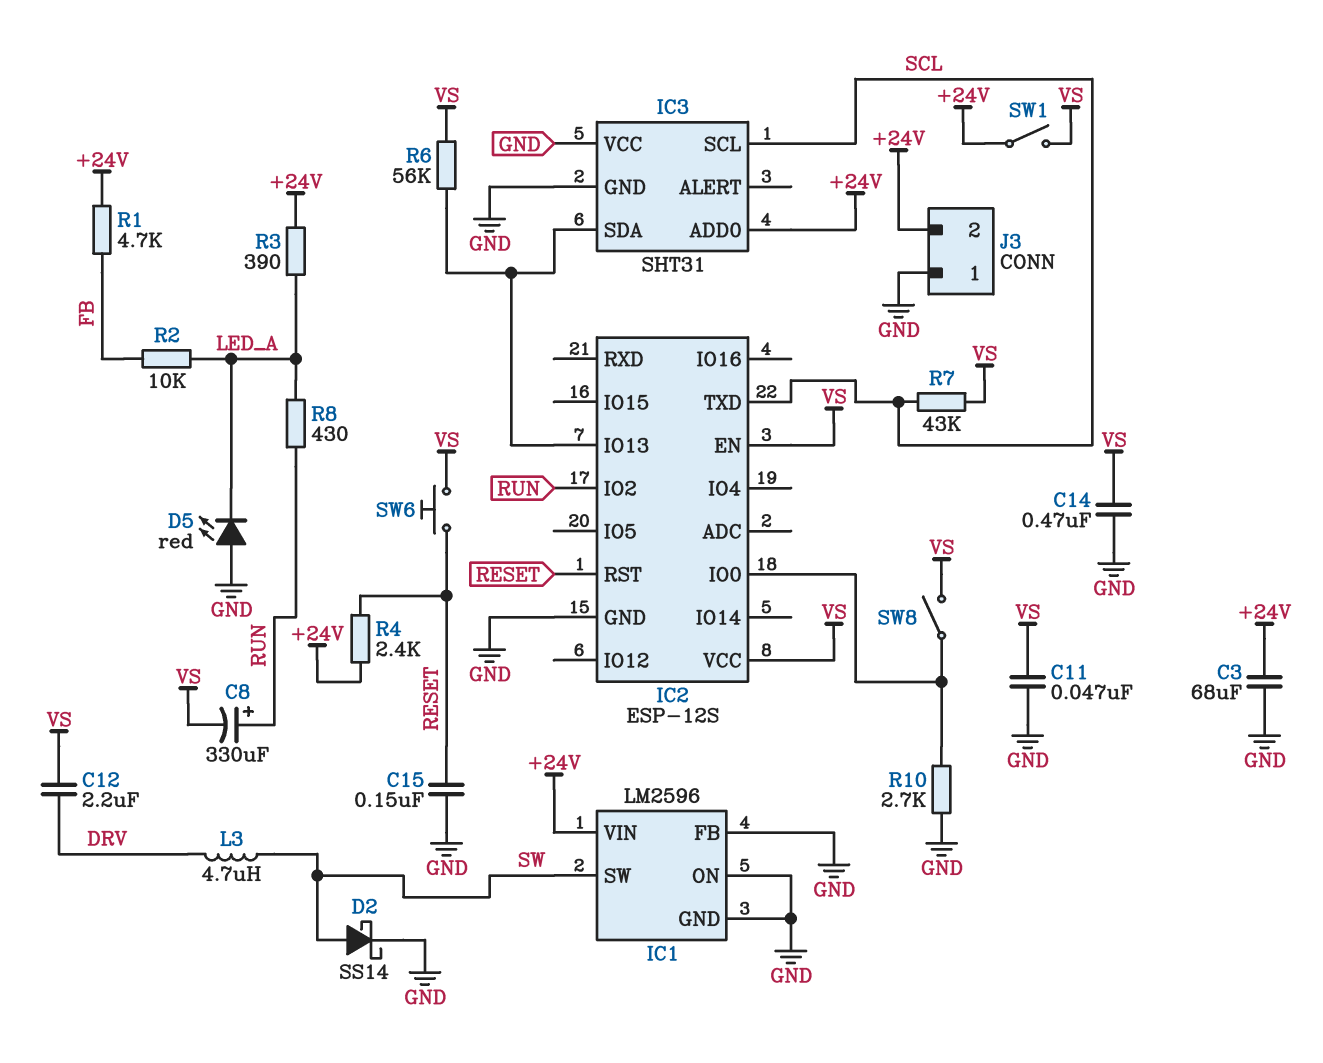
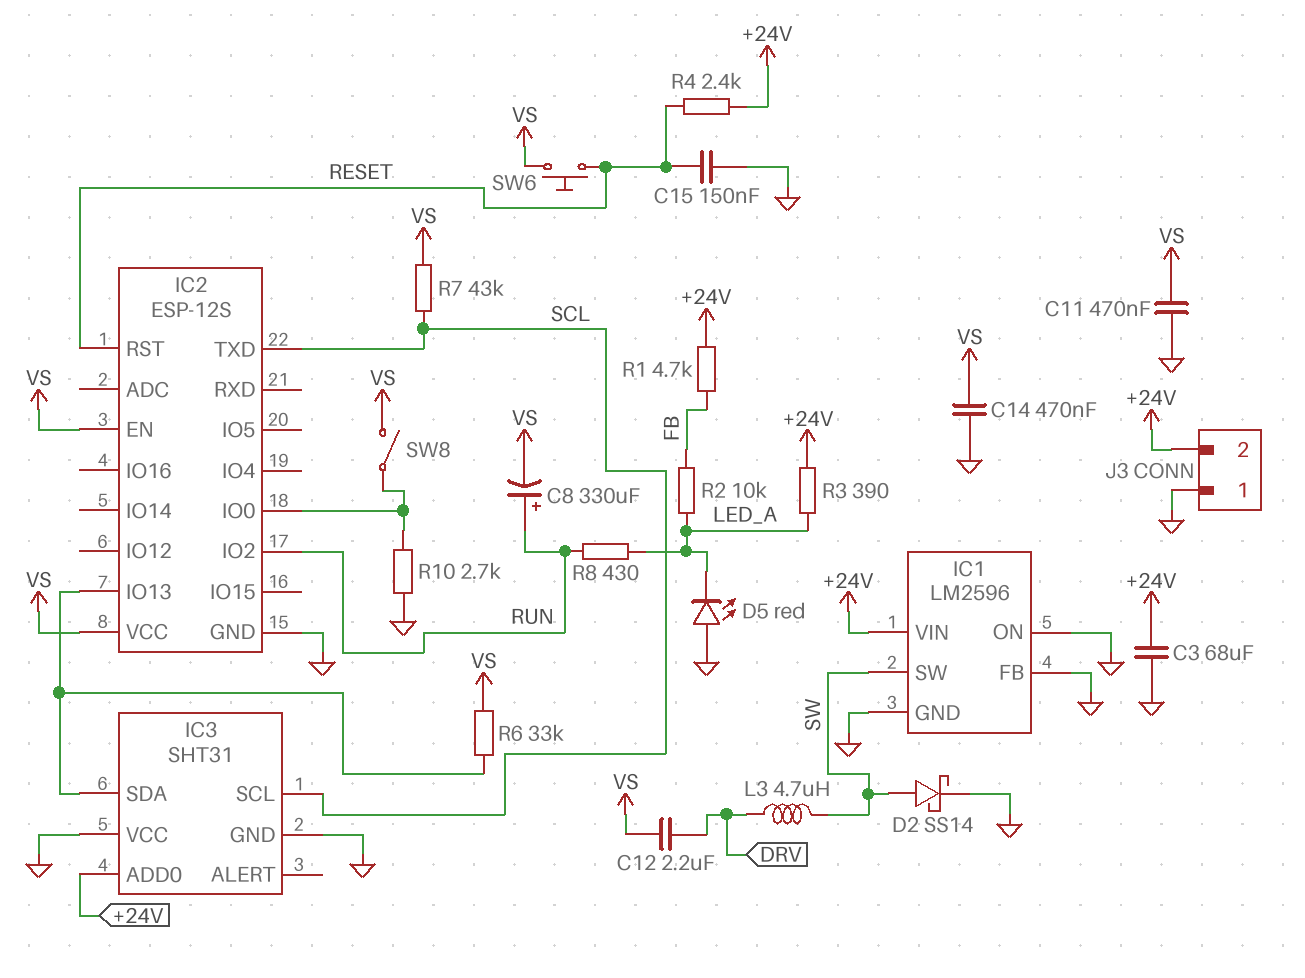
C11: 47nF (GND, VS) -> 470nF (GND, VS)
R6: 56k (IC2/IO13, VS) -> 33k (IC2/IO13, VS)
SW1: switch (+24V, VS) -> none

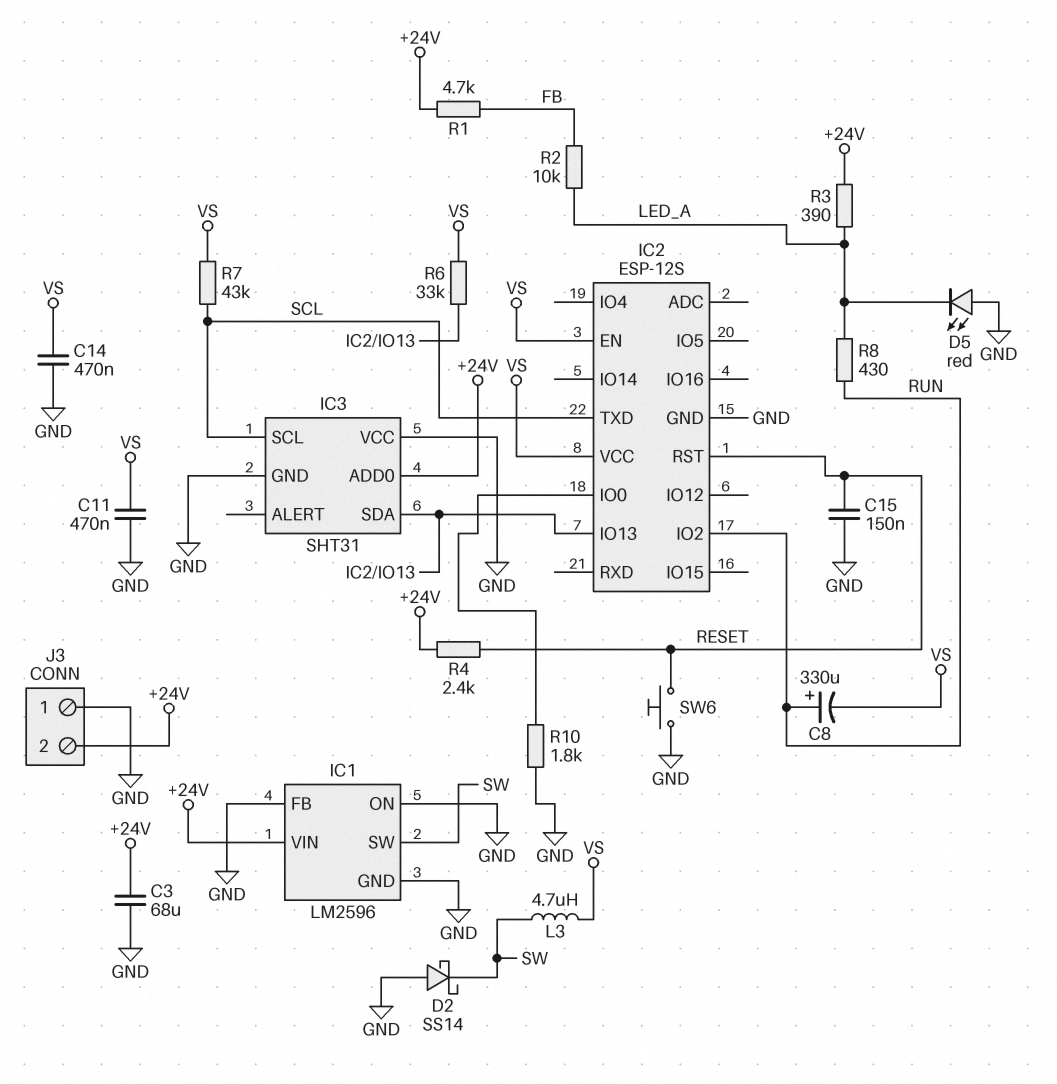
C12: 2.2uF (DRV, VS) -> none
D2: schottky SS14 (A SW, K GND) -> schottky SS14 (A GND, K SW)
L3: 4.7uH (DRV, SW) -> 4.7uH (SW, VS)
R10: 2.7k (GND, IC2/IO0) -> 1.8k (GND, IC2/IO0)
SW6: button (RESET, VS) -> button (GND, RESET)
SW8: switch (IC2/IO0, VS) -> none

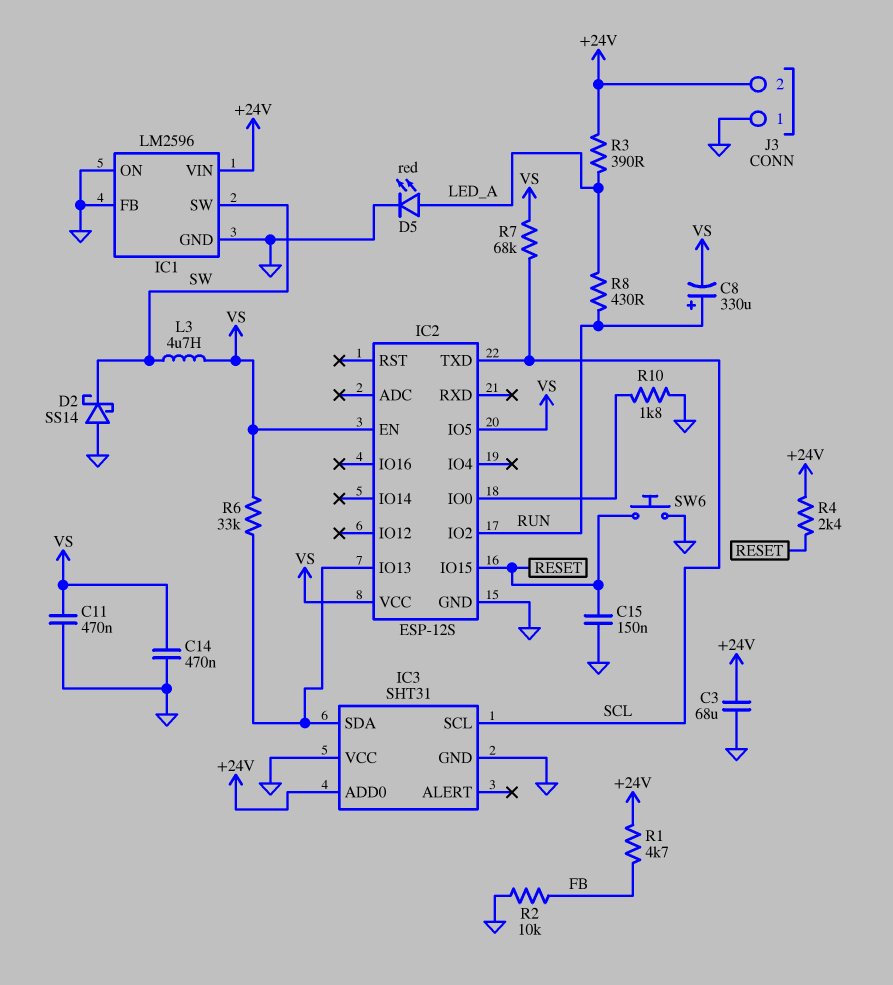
D5: LED red (A GND, K LED_A) -> LED red (A LED_A, K GND)
IC2 pin IO5: none -> VS
IC2 pin IO15: none -> RESET
IC2 pin RST: RESET -> none
R2: 10k (FB, LED_A) -> 10k (FB, GND)
R7: 43k (SCL, VS) -> 68k (SCL, VS)

